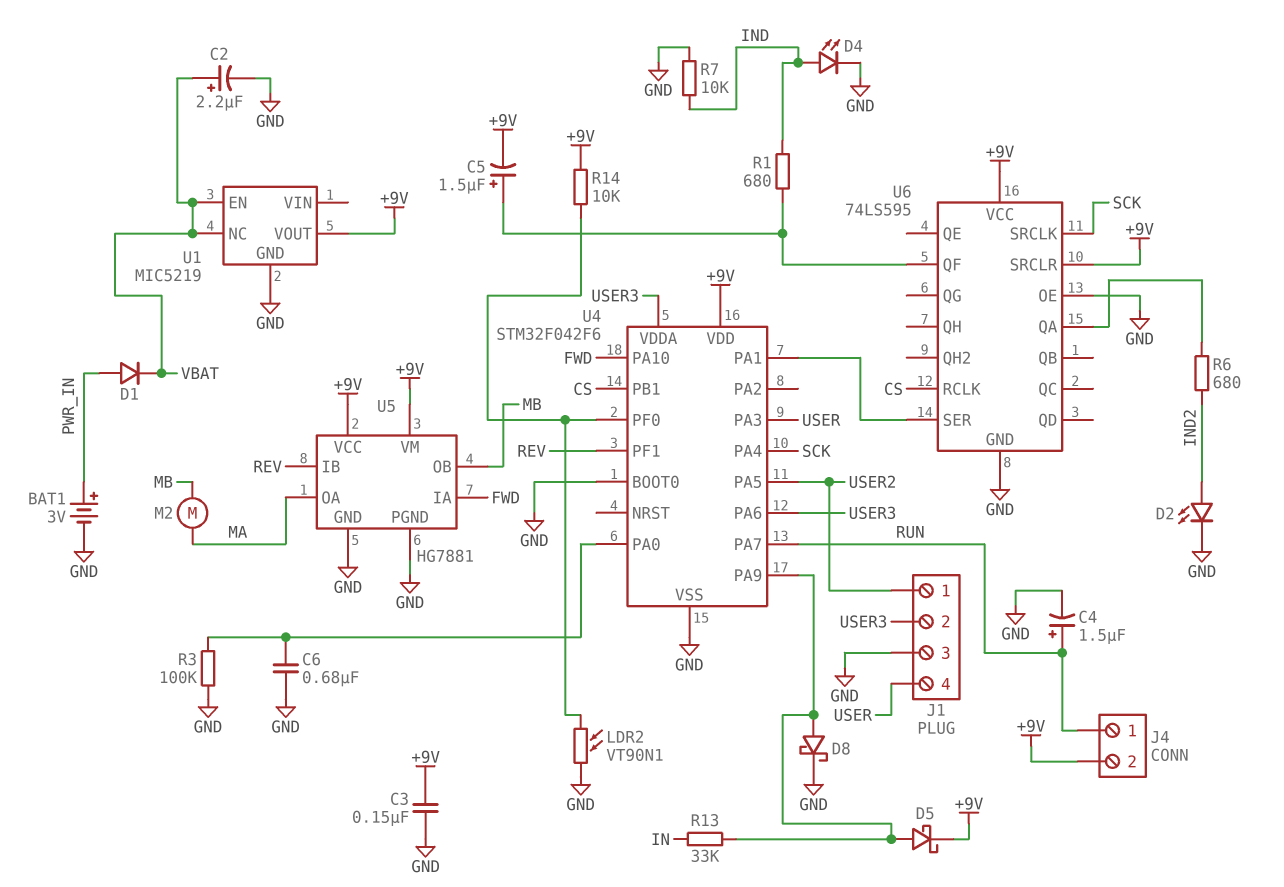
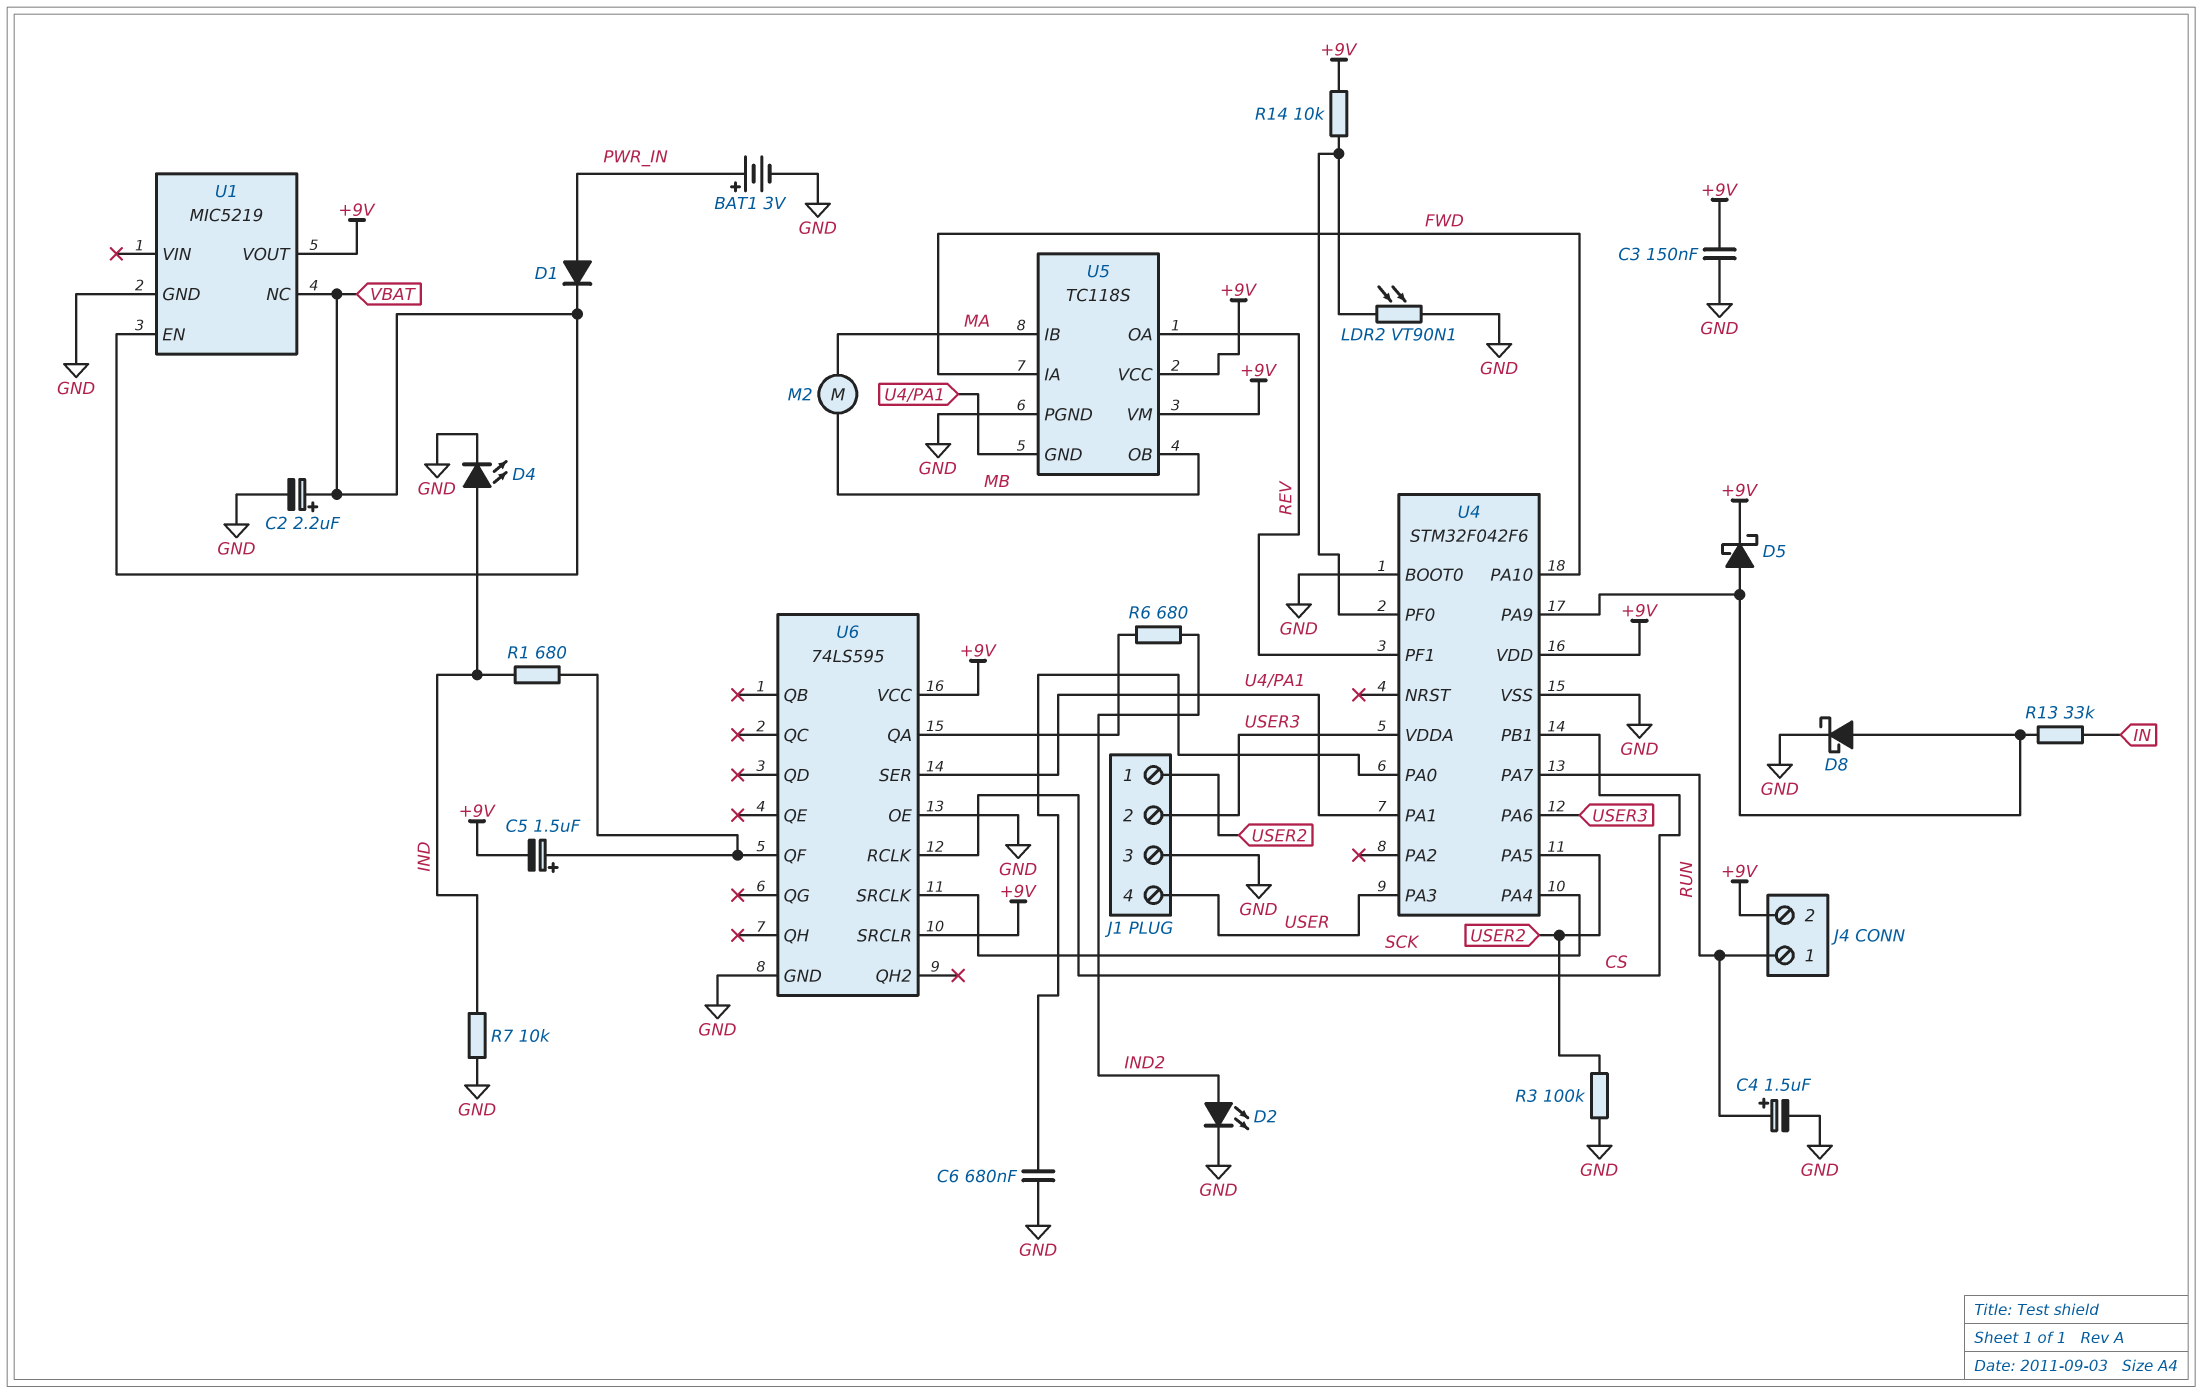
R3: 100k (GND, U4/PA0) -> 100k (GND, USER2)
U5: HG7881 -> TC118S
U5 pin GND: GND -> U4/PA1
U5 pin IB: REV -> MA
U5 pin OA: MA -> REV

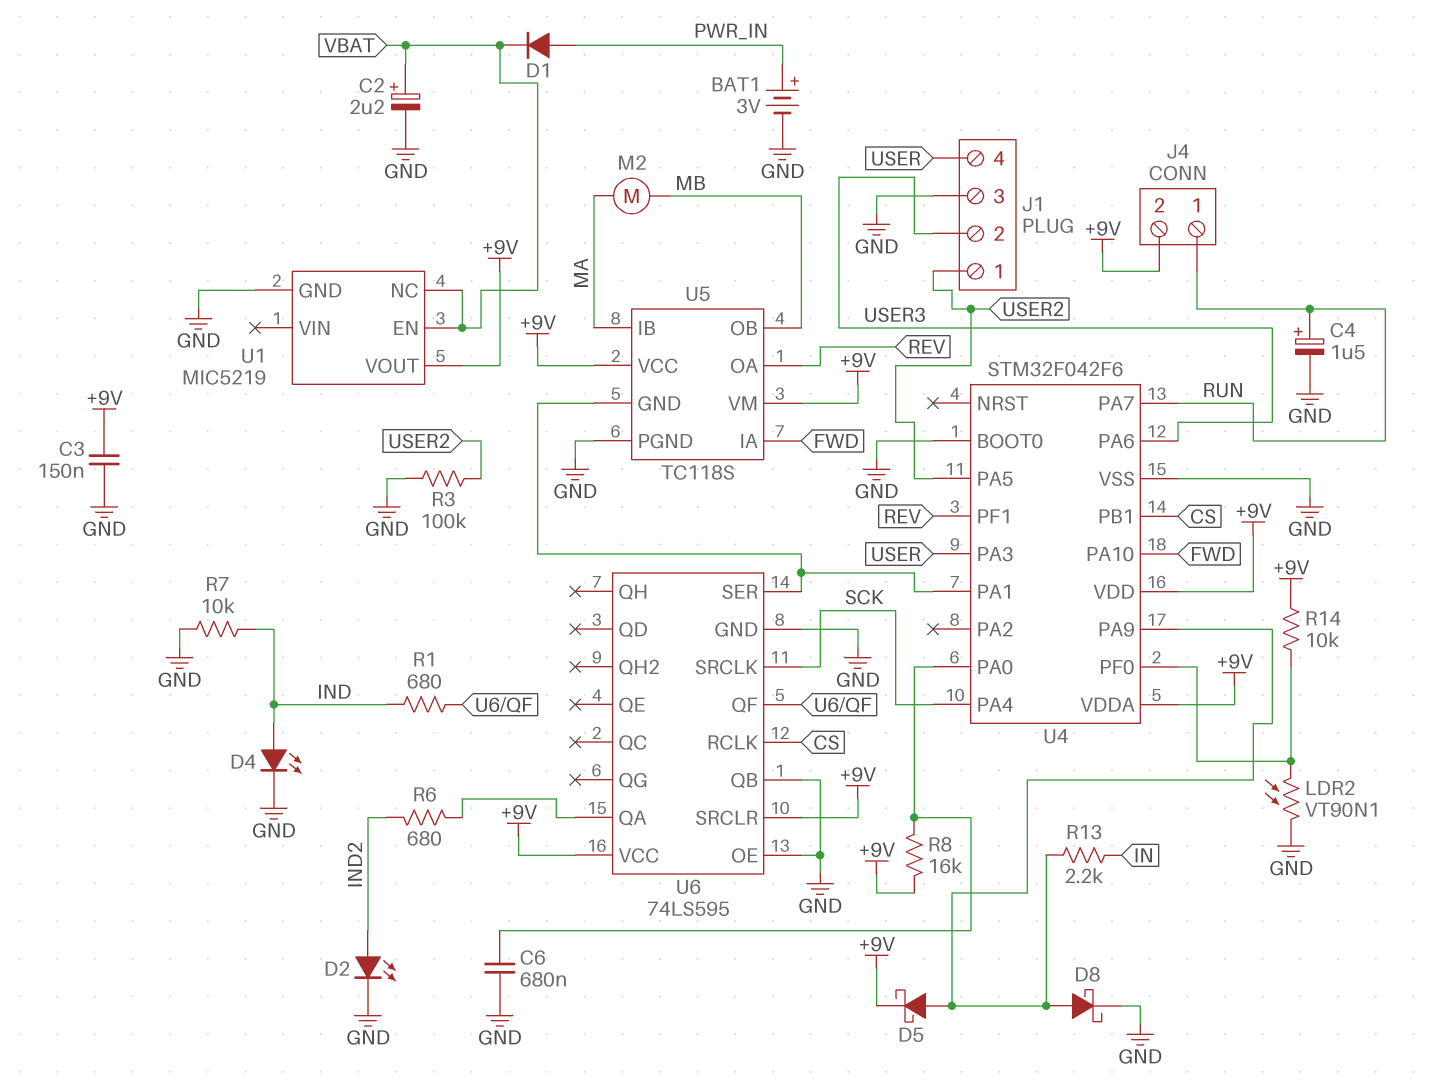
C5: 1.5uF (plus U6/QF, minus +9V) -> none
R8: none -> 16k (+9V, U4/PA0)
R13: 33k (IN, U4/PA9) -> 2.2k (IN, U4/PA9)
U4 pin VDDA: USER3 -> +9V
U6 pin QB: none -> GND

